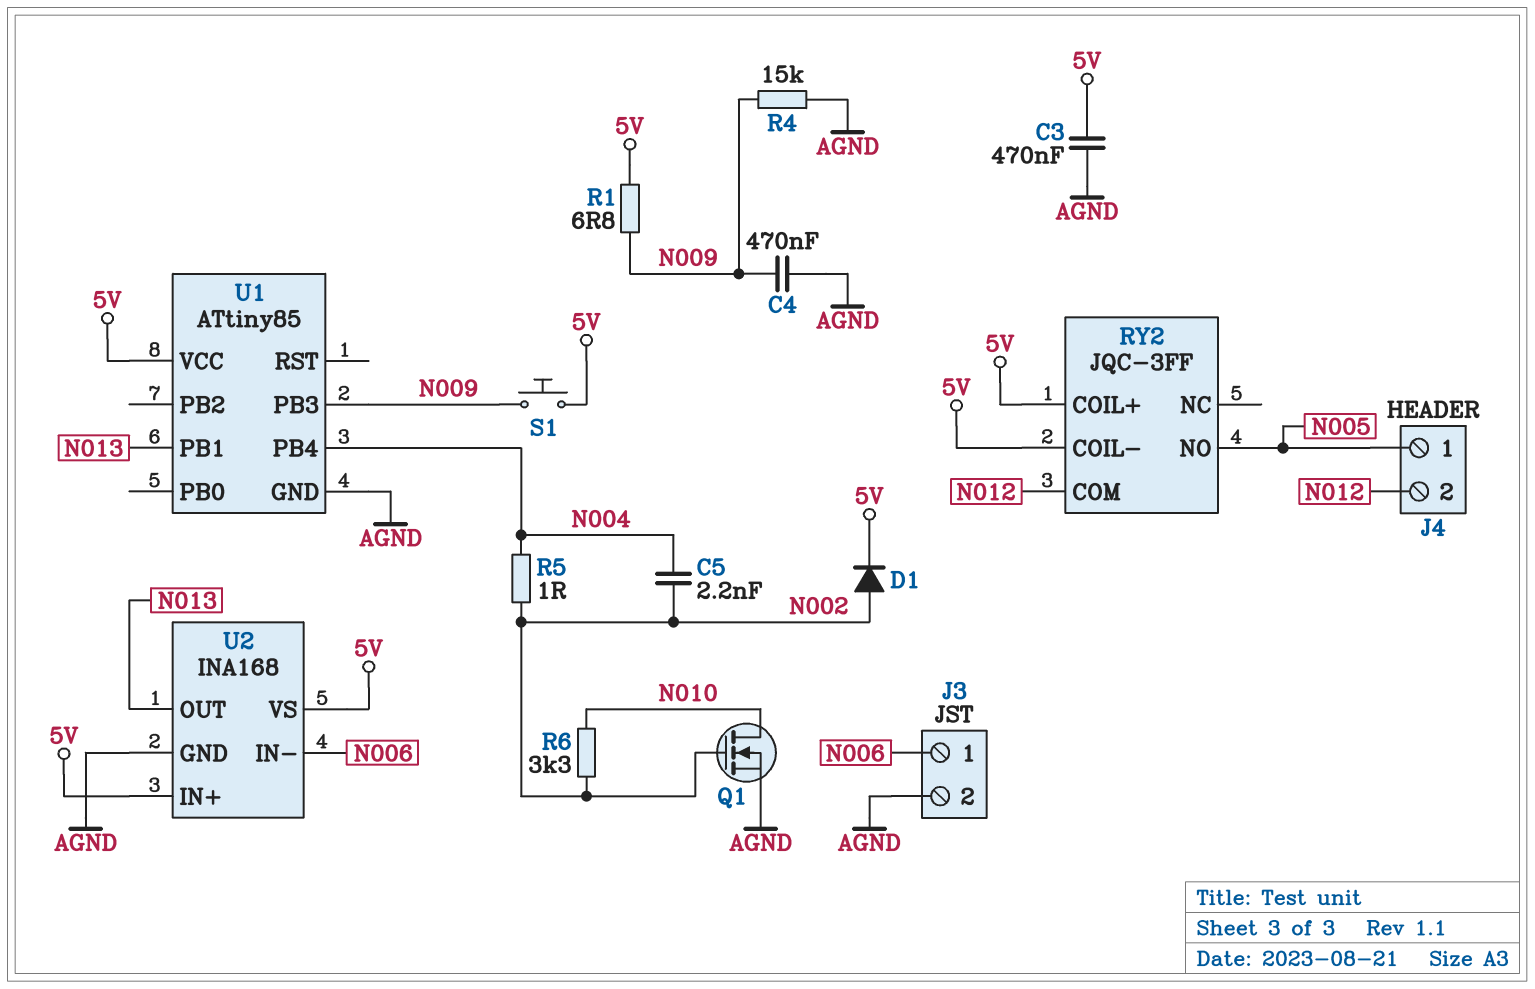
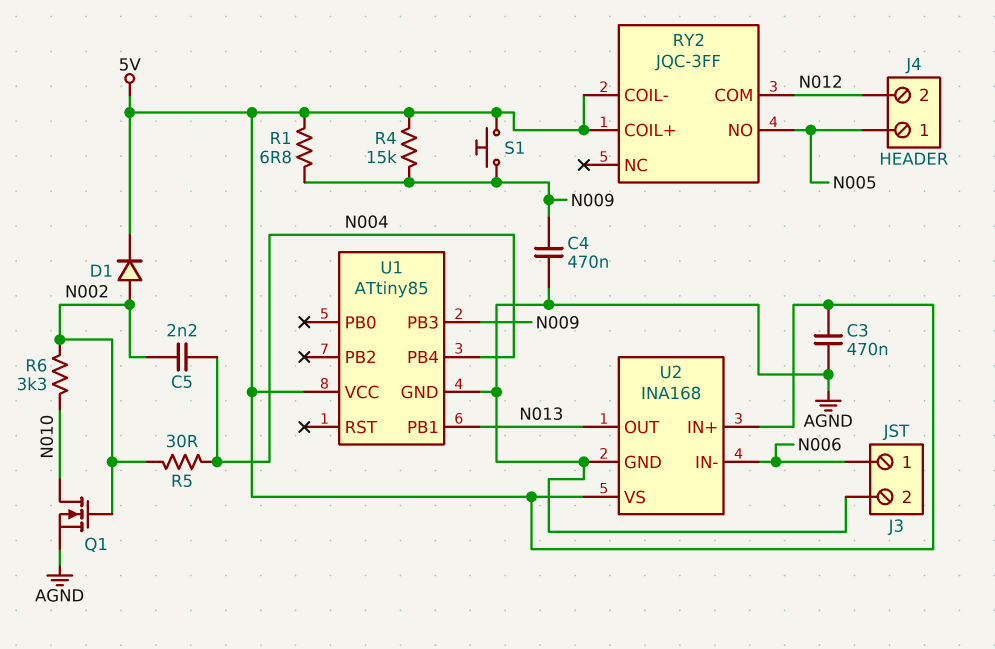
R4: 15k (AGND, N009) -> 15k (5V, N009)
R5: 1 (N002, N004) -> 30 (N002, N004)

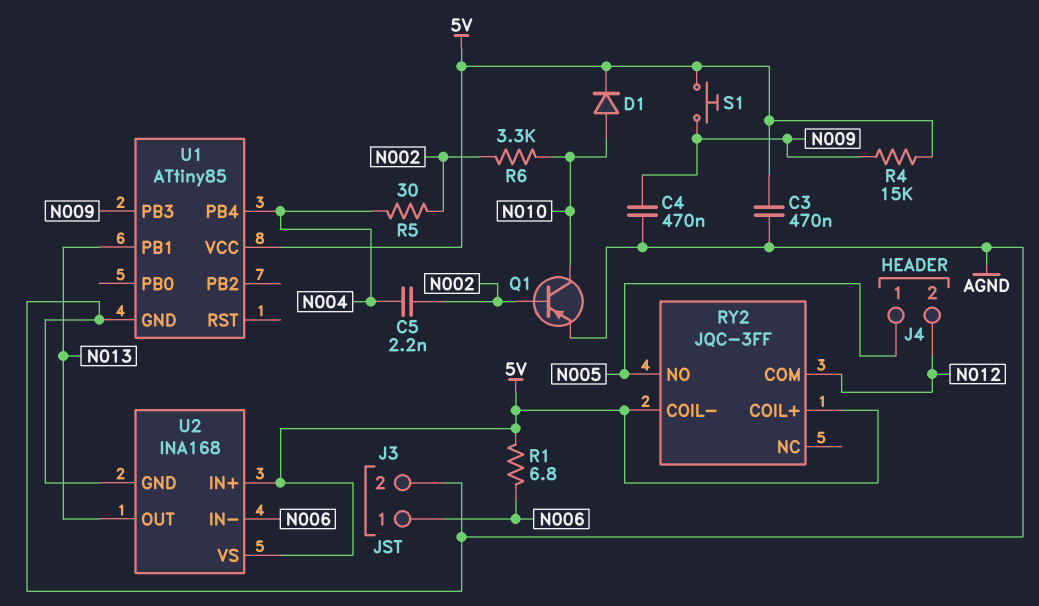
D1: diode (A N002, K 5V) -> diode (A N010, K 5V)
Q1: NMOS (G N002, D N010, S AGND) -> PNP (B N002, C N010, E AGND)
R1: 6.8 (5V, N009) -> 6.8 (5V, N006)

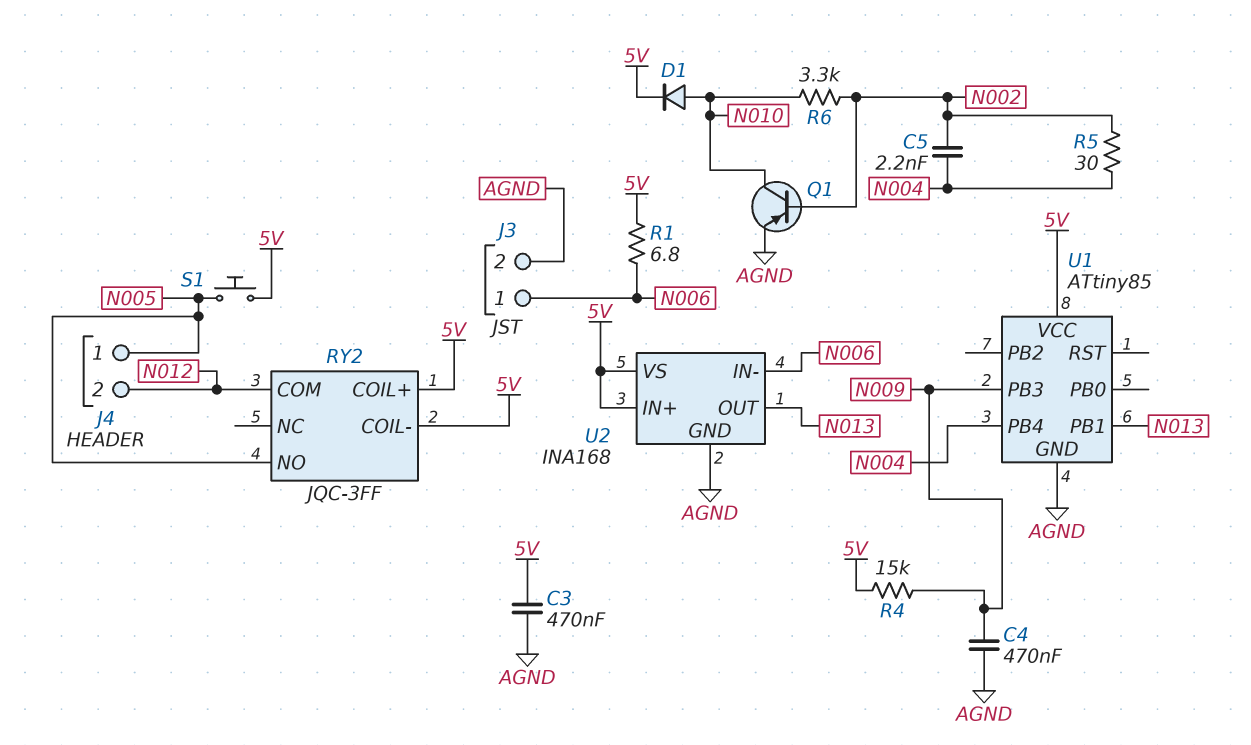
S1: button (5V, N009) -> button (5V, N005)

